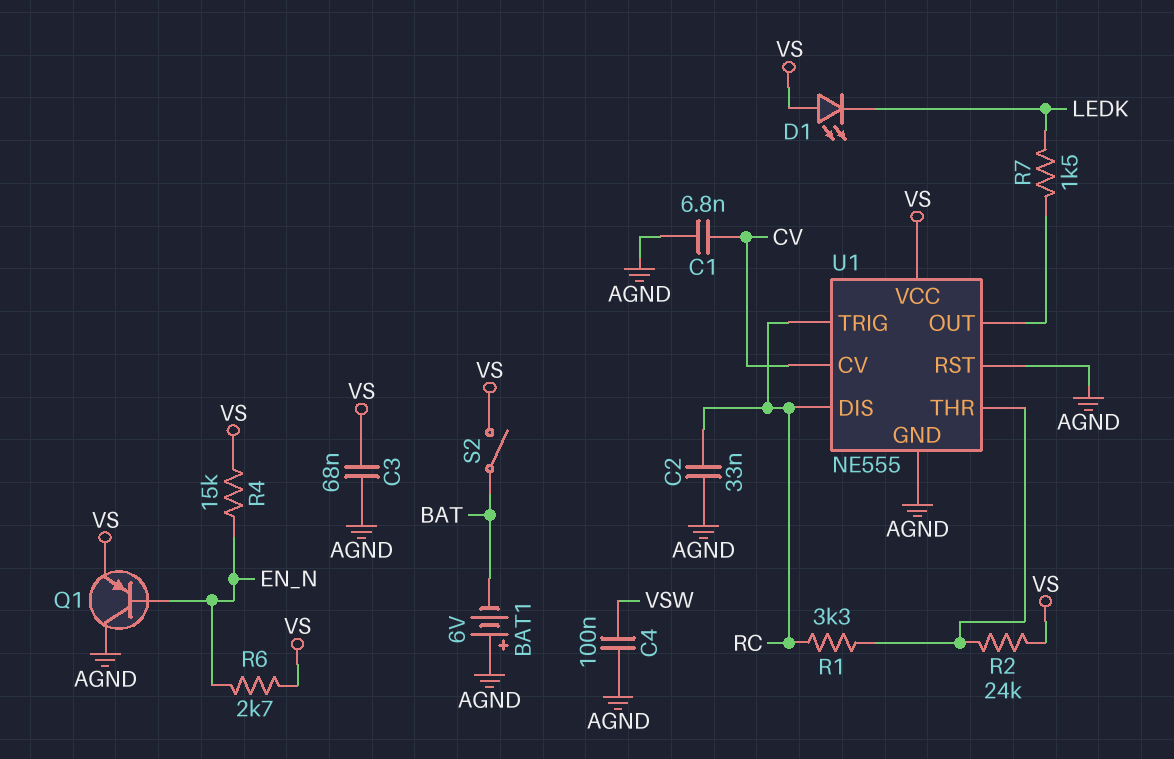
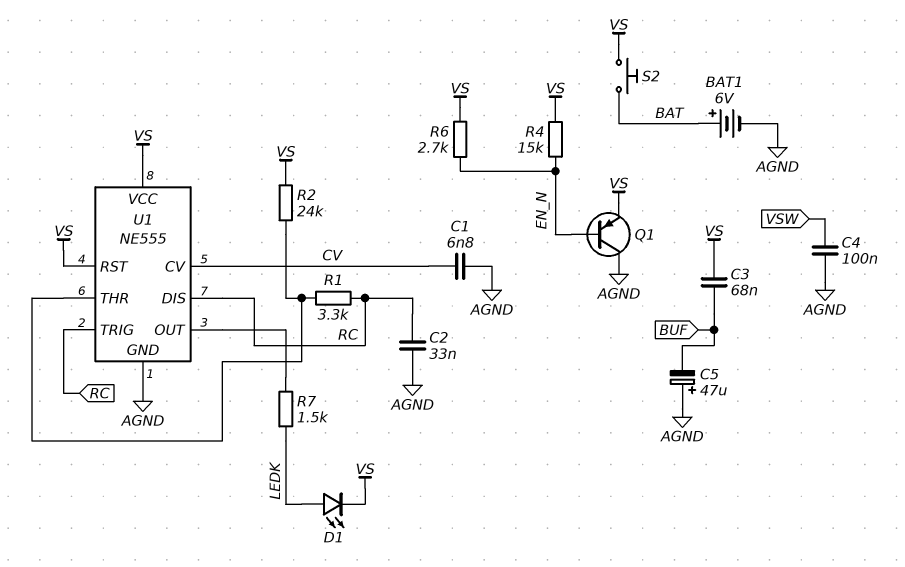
BAT1: 6V (plus AGND, minus BAT) -> 6V (plus BAT, minus AGND)
C3: 68nF (AGND, VS) -> 68nF (BUF, VS)
C5: none -> 47uF (plus AGND, minus BUF)
D1: LED (A VS, K LEDK) -> LED (A LEDK, K VS)
S2: switch (BAT, VS) -> button (BAT, VS)
U1 pin RST: AGND -> VS

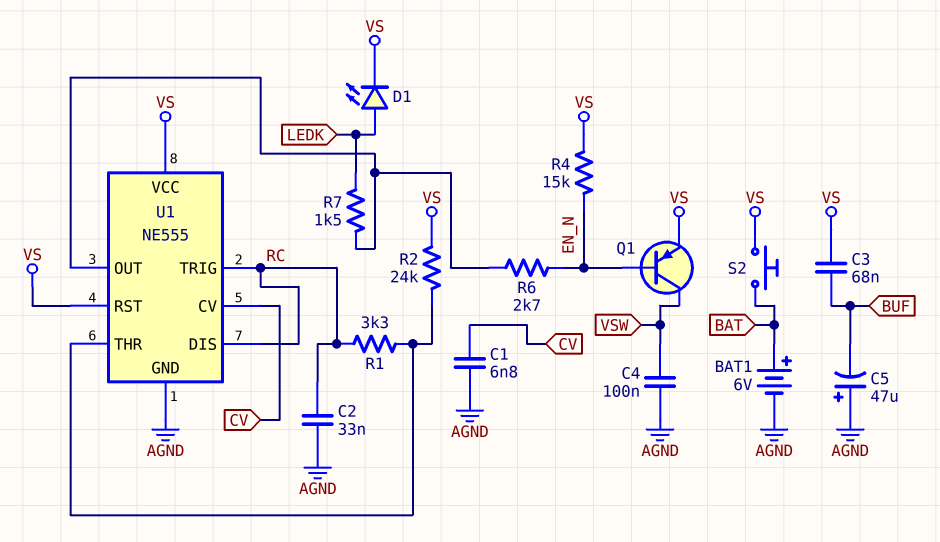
Q1: PNP (B EN_N, C AGND, E VS) -> PNP (B EN_N, C VSW, E VS)
R6: 2.7k (EN_N, VS) -> 2.7k (EN_N, U1/OUT)

